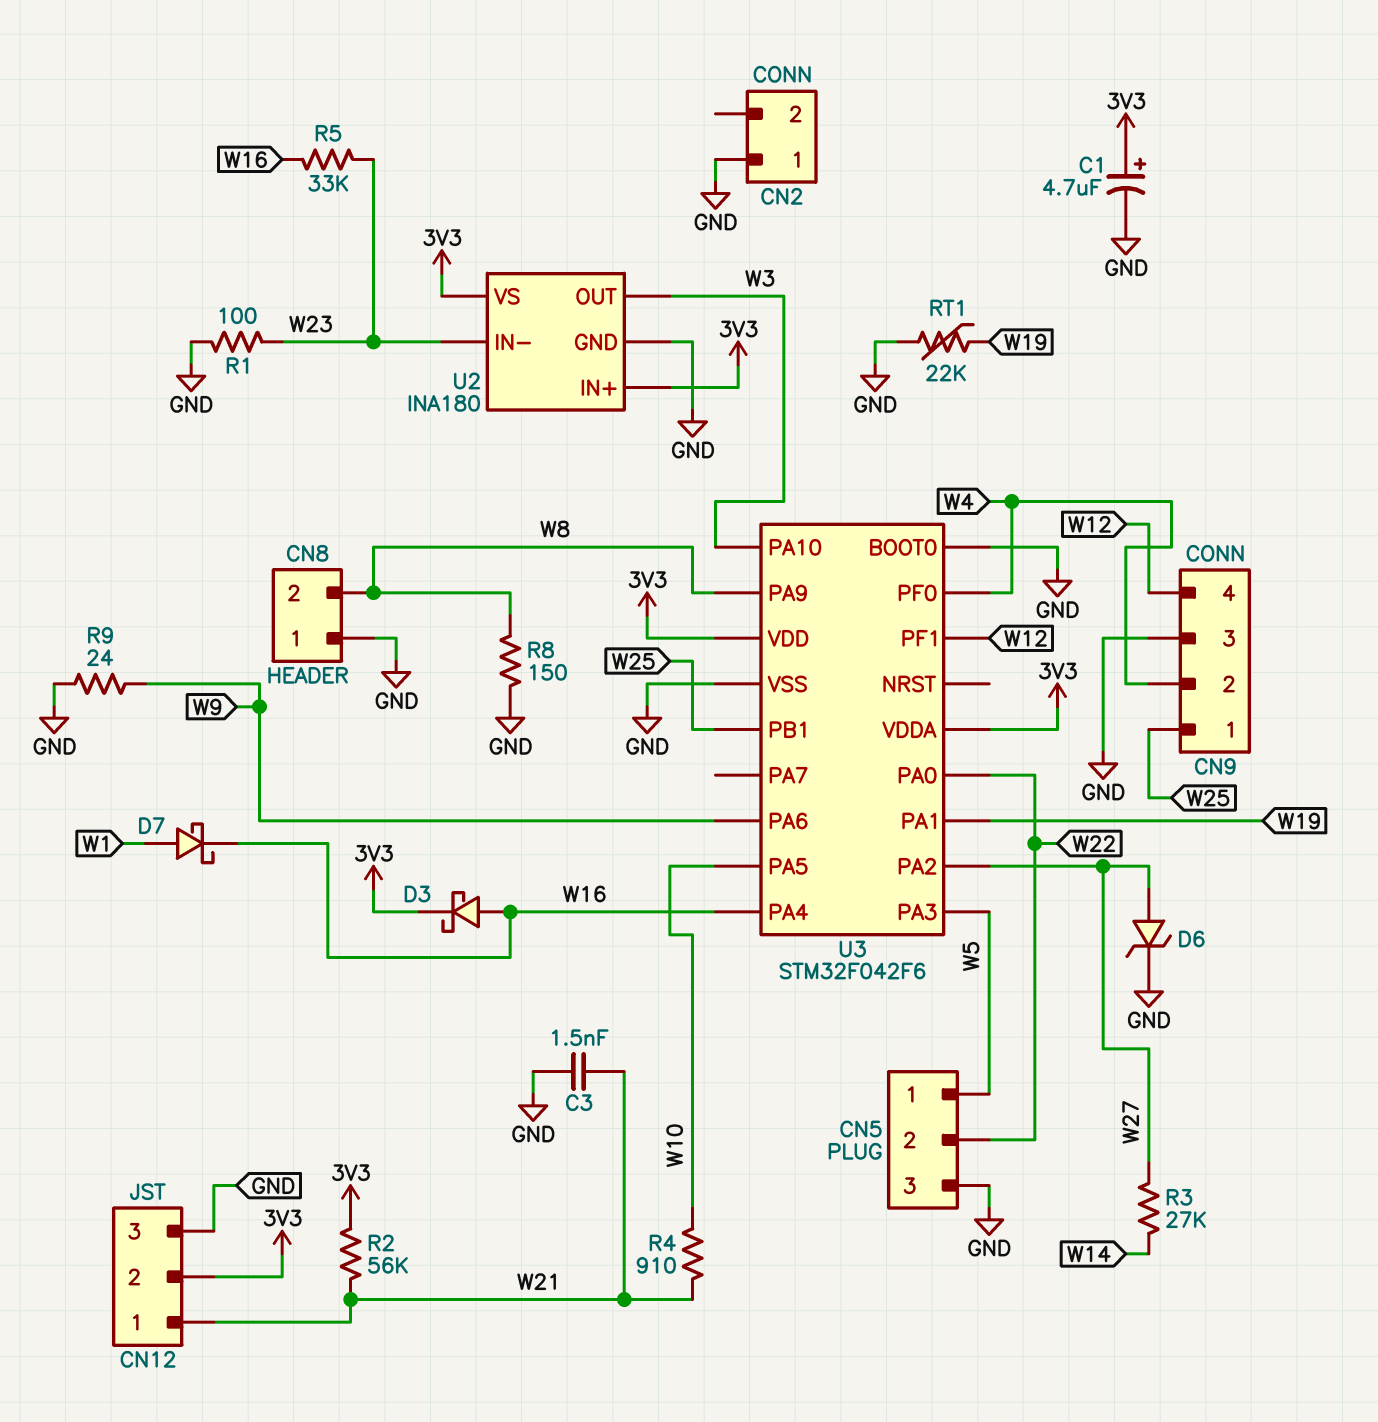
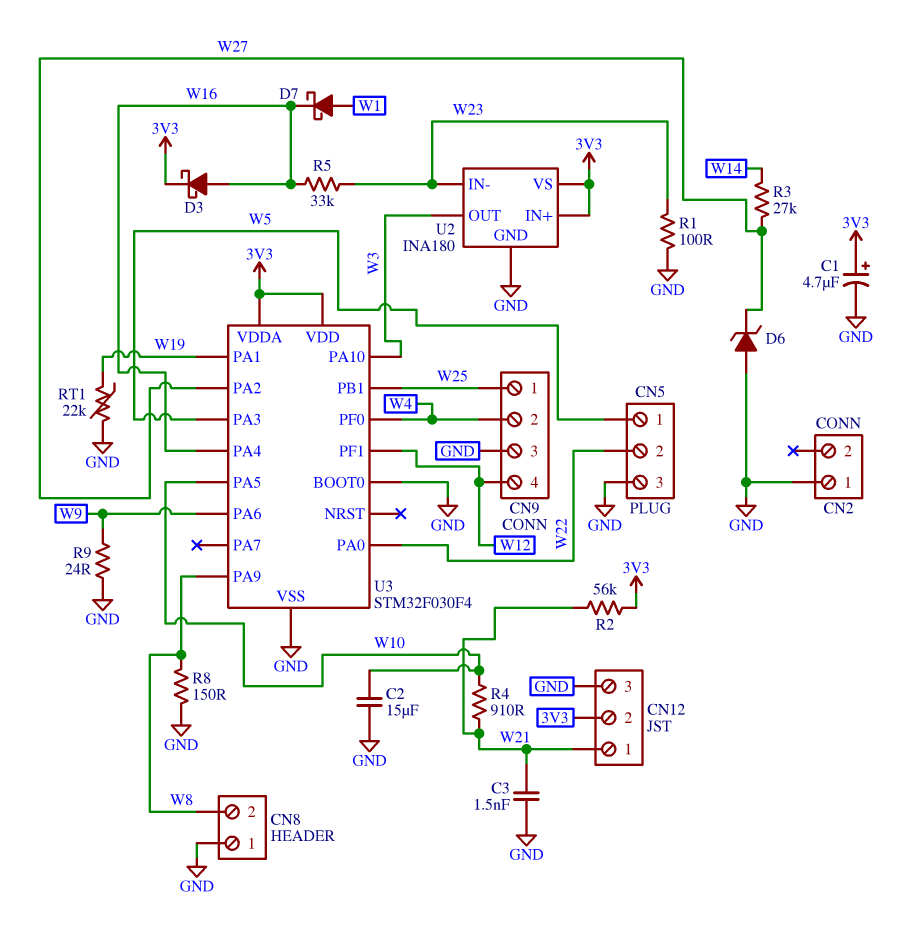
C2: none -> 15uF (GND, W10)
D6: zener (A W27, K GND) -> zener (A GND, K W27)
U3: STM32F042F6 -> STM32F030F4

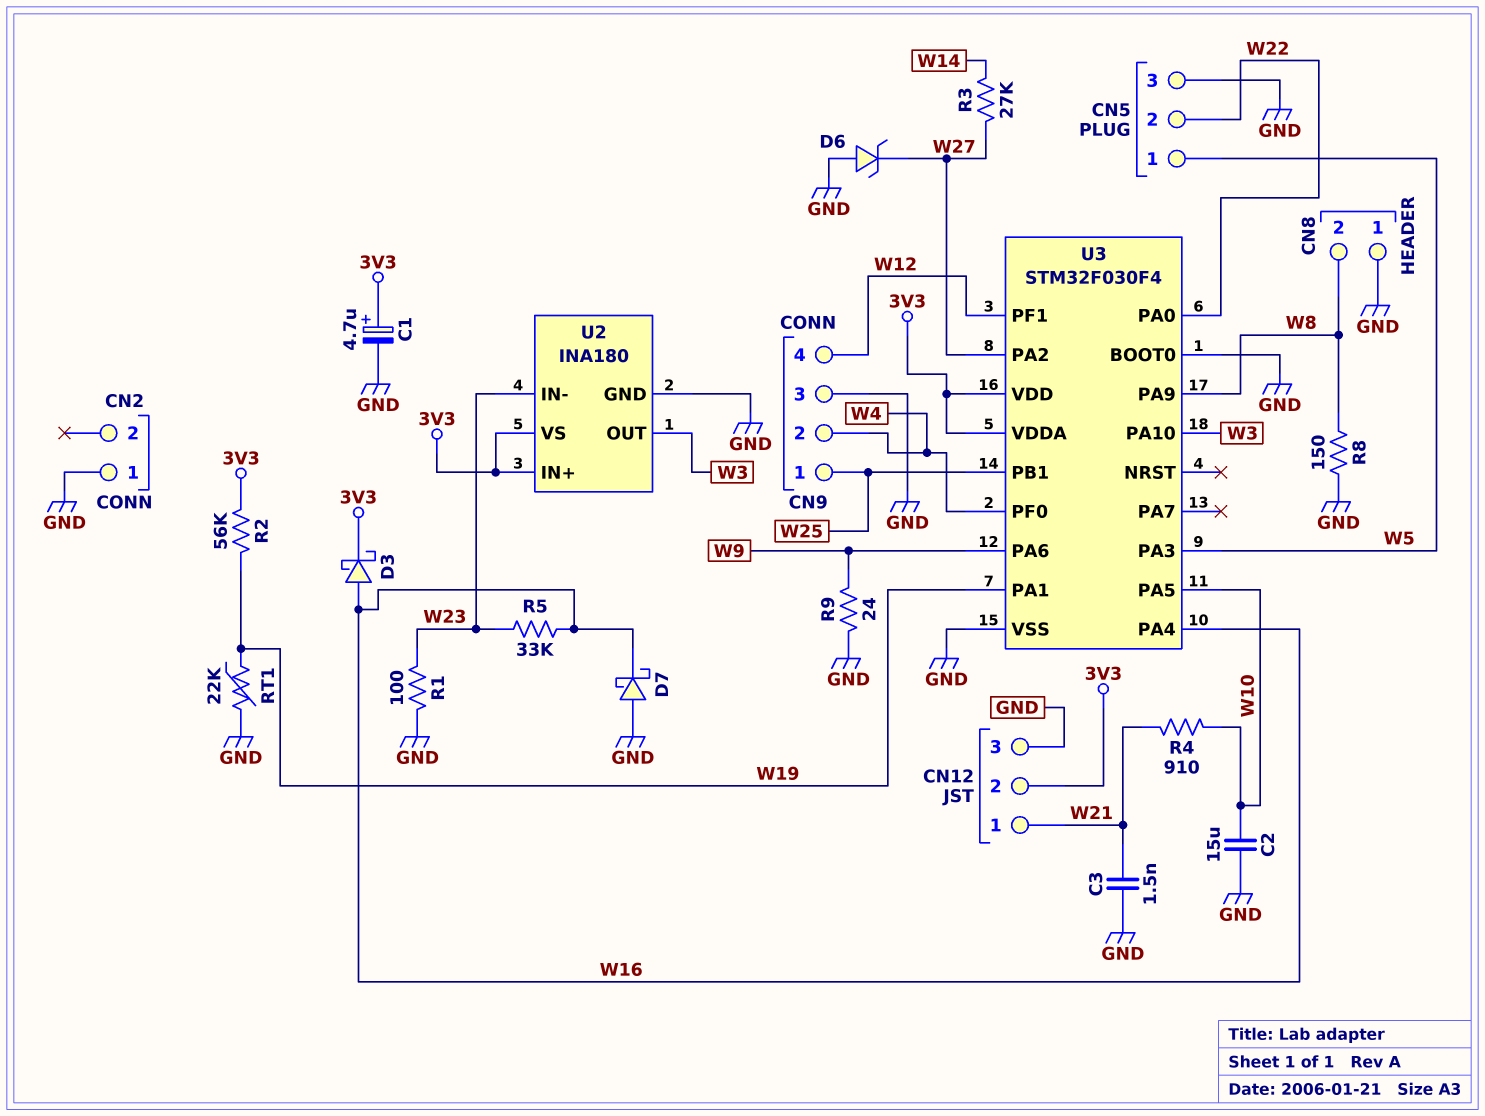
D7: schottky (A W1, K W16) -> schottky (A GND, K W16)
R2: 56k (3V3, W21) -> 56k (3V3, W19)

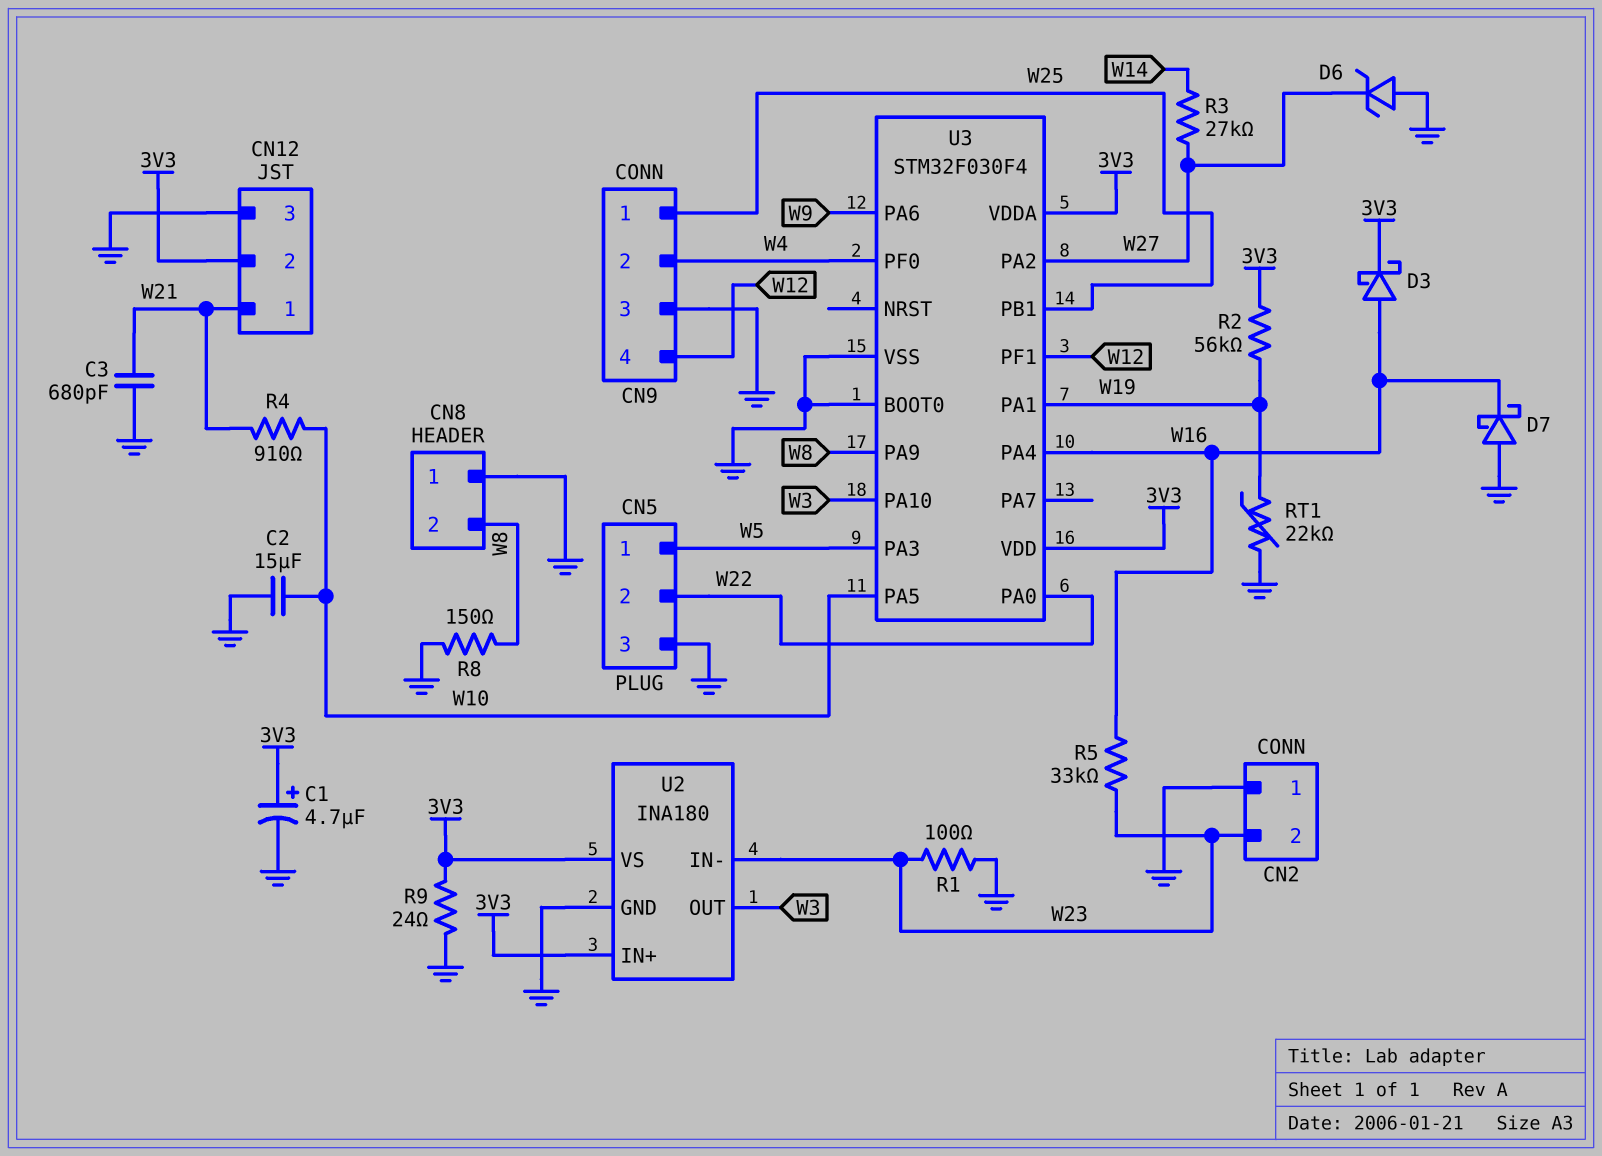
C3: 1.5nF (GND, W21) -> 680pF (GND, W21)
CN2 pin 2: none -> W23
R9: 24 (GND, W9) -> 24 (3V3, GND)

